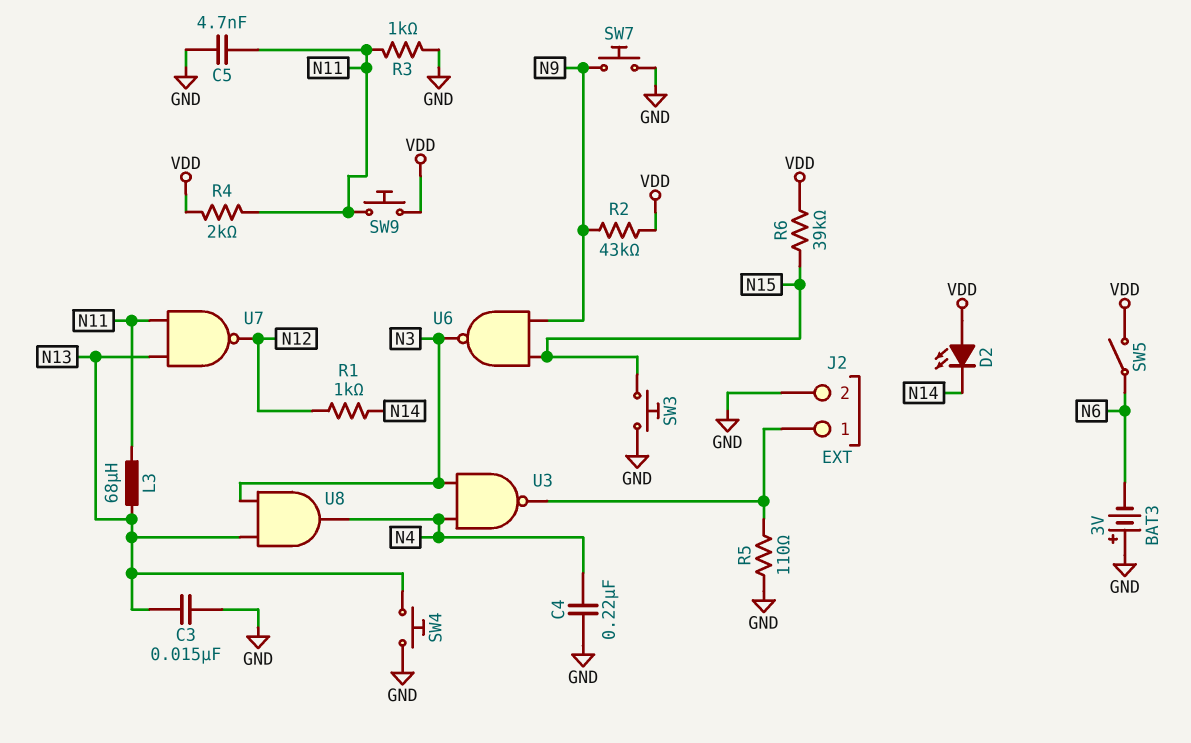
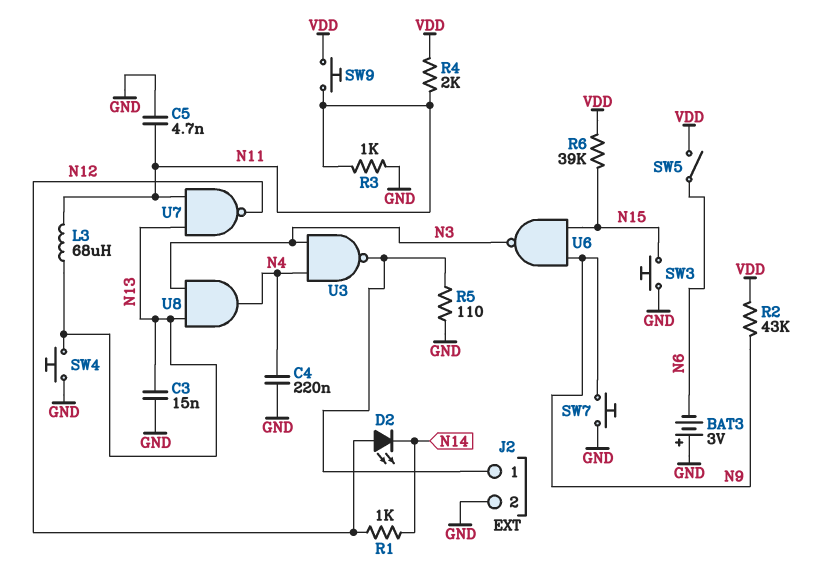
D2: LED (A VDD, K N14) -> LED (A N12, K N14)

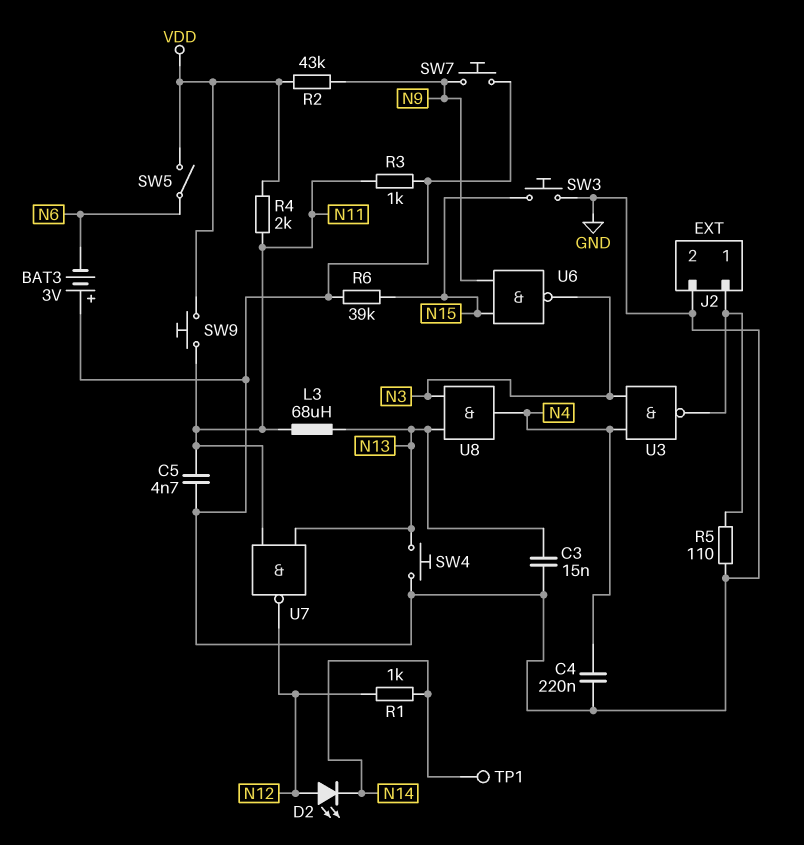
R6: 39k (N15, VDD) -> 39k (GND, N15)
TP1: none -> test point (N14)

